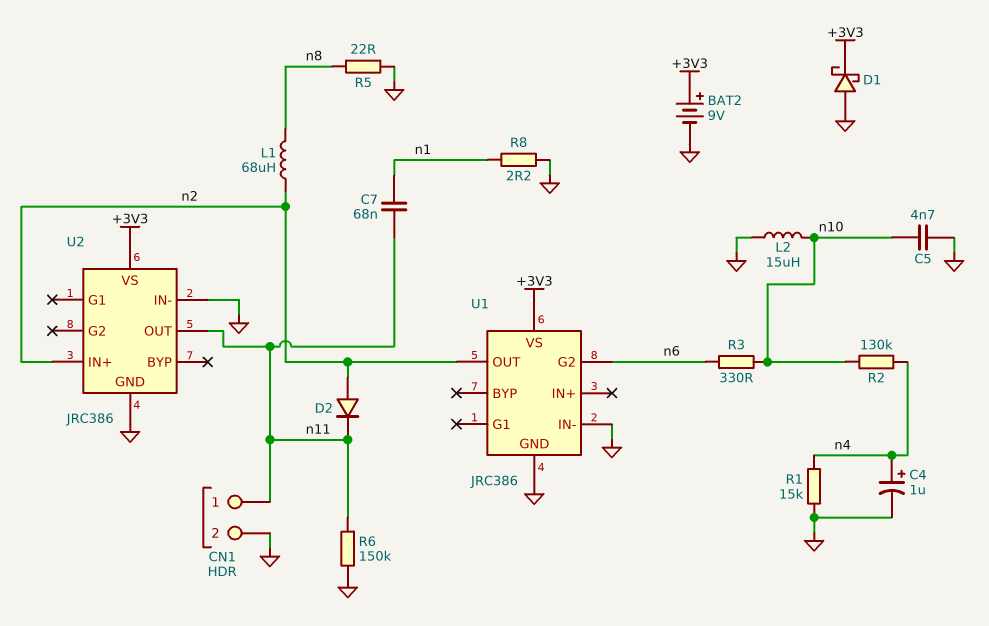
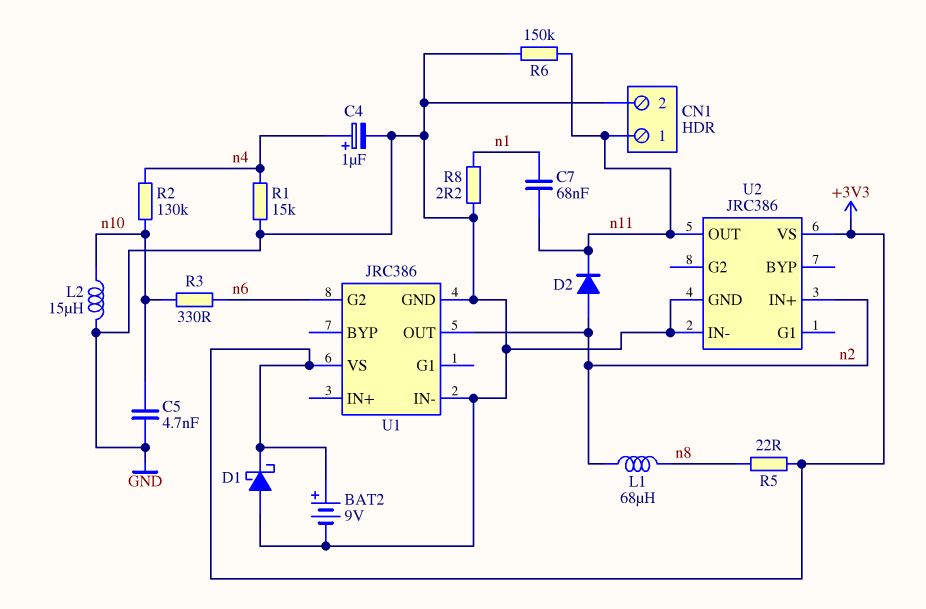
R5: 22 (GND, n8) -> 22 (+3V3, n8)

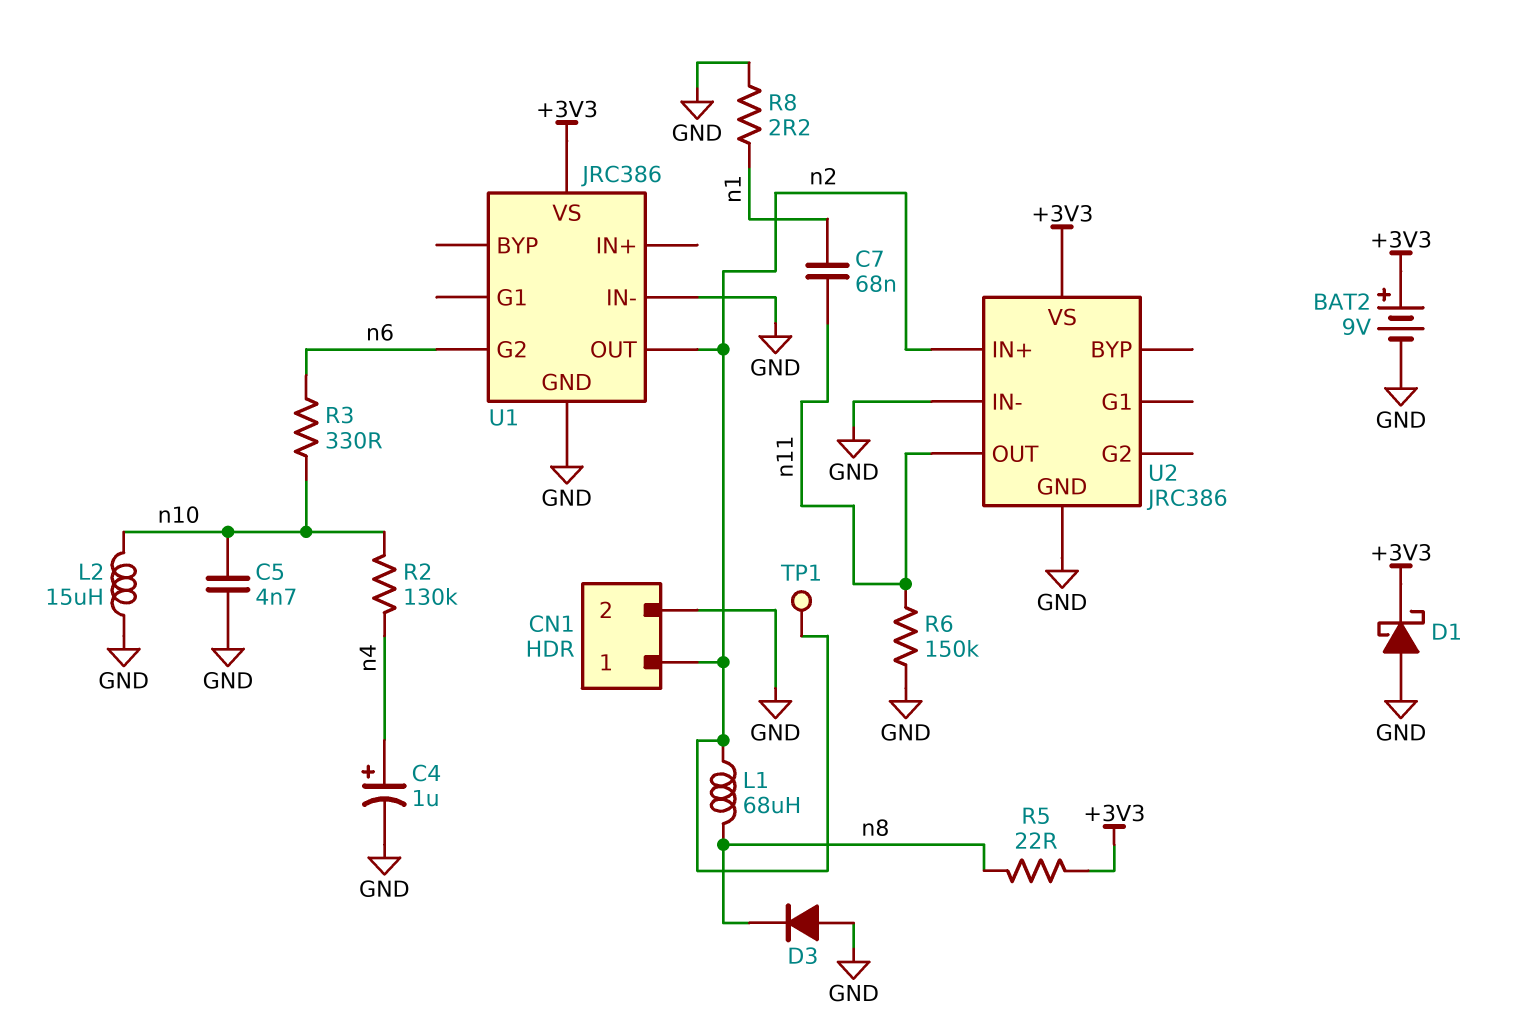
CN1 pin 1: n11 -> n2
D2: diode (A n2, K n11) -> none
D3: none -> diode (A GND, K n8)
R1: 15k (GND, n4) -> none
TP1: none -> test point (n2)

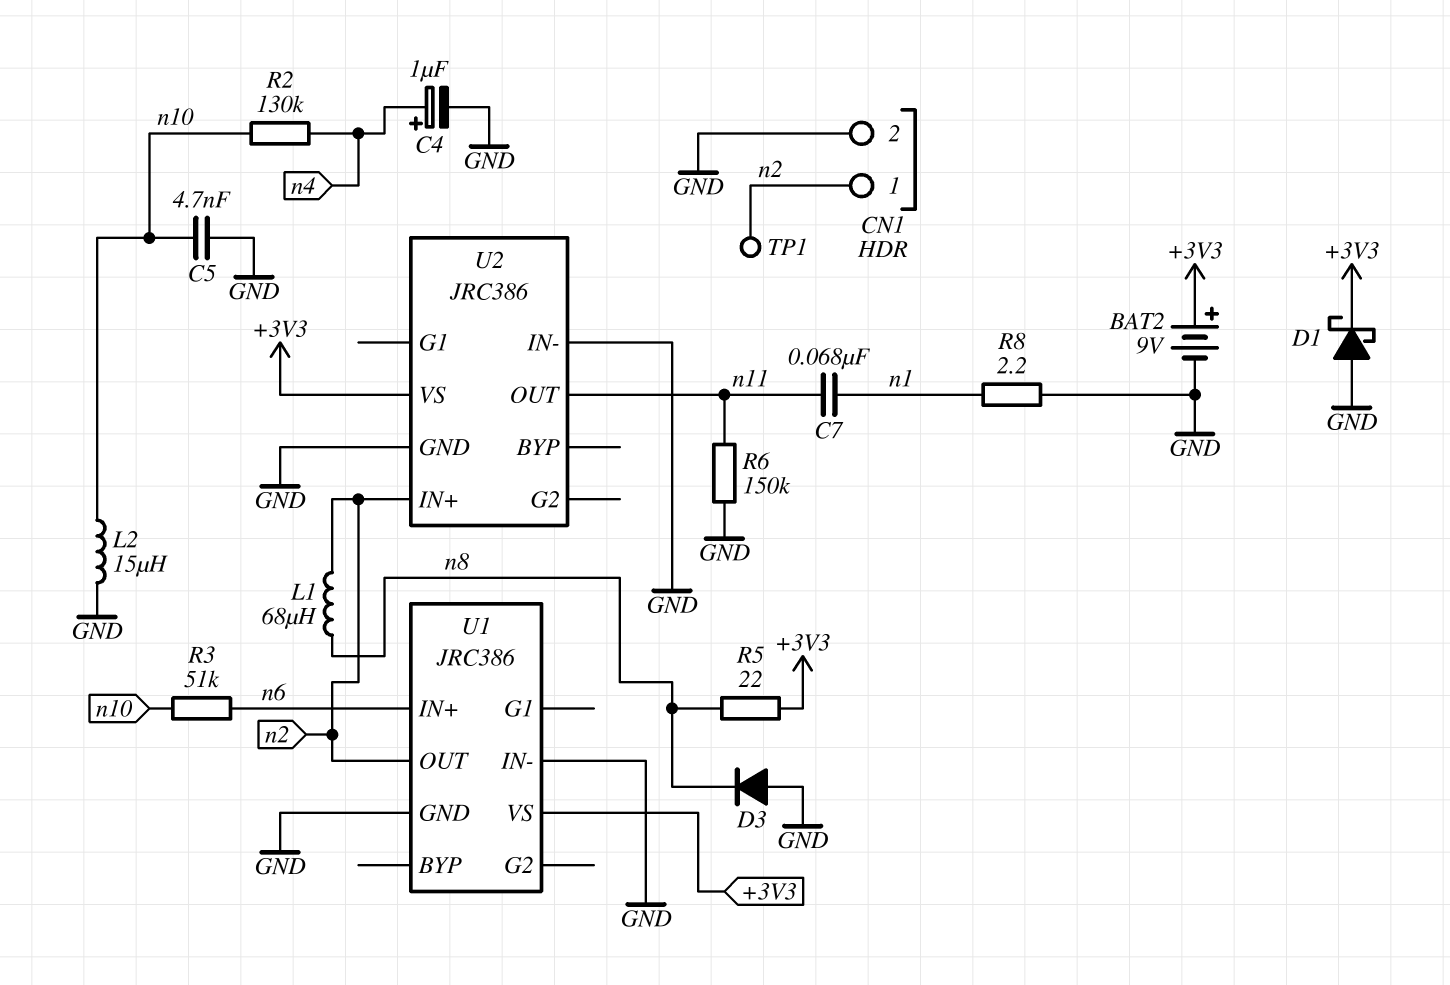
R3: 330 (n6, n10) -> 51k (n6, n10)
U1 pin G2: n6 -> none
U1 pin IN+: none -> n6

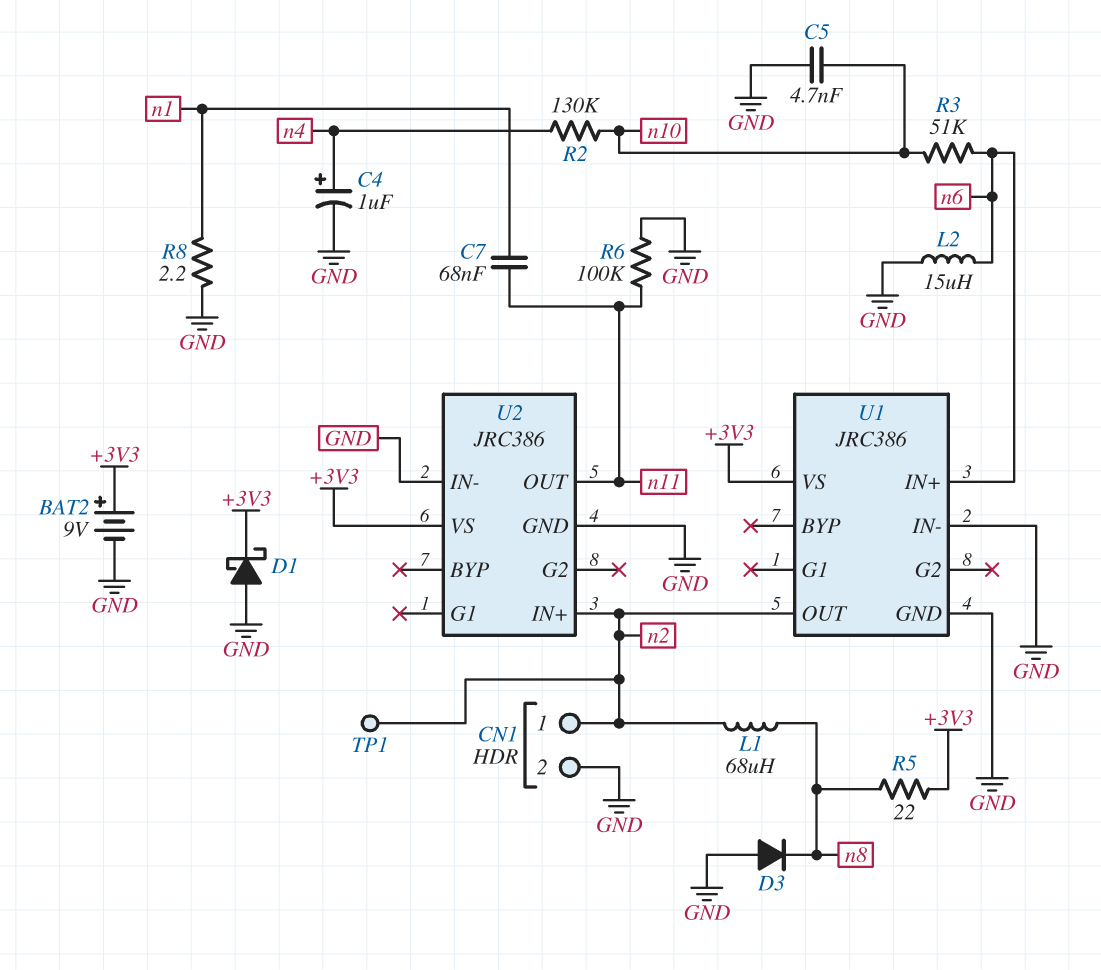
L2: 15uH (GND, n10) -> 15uH (GND, n6)
R6: 150k (GND, n11) -> 100k (GND, n11)

